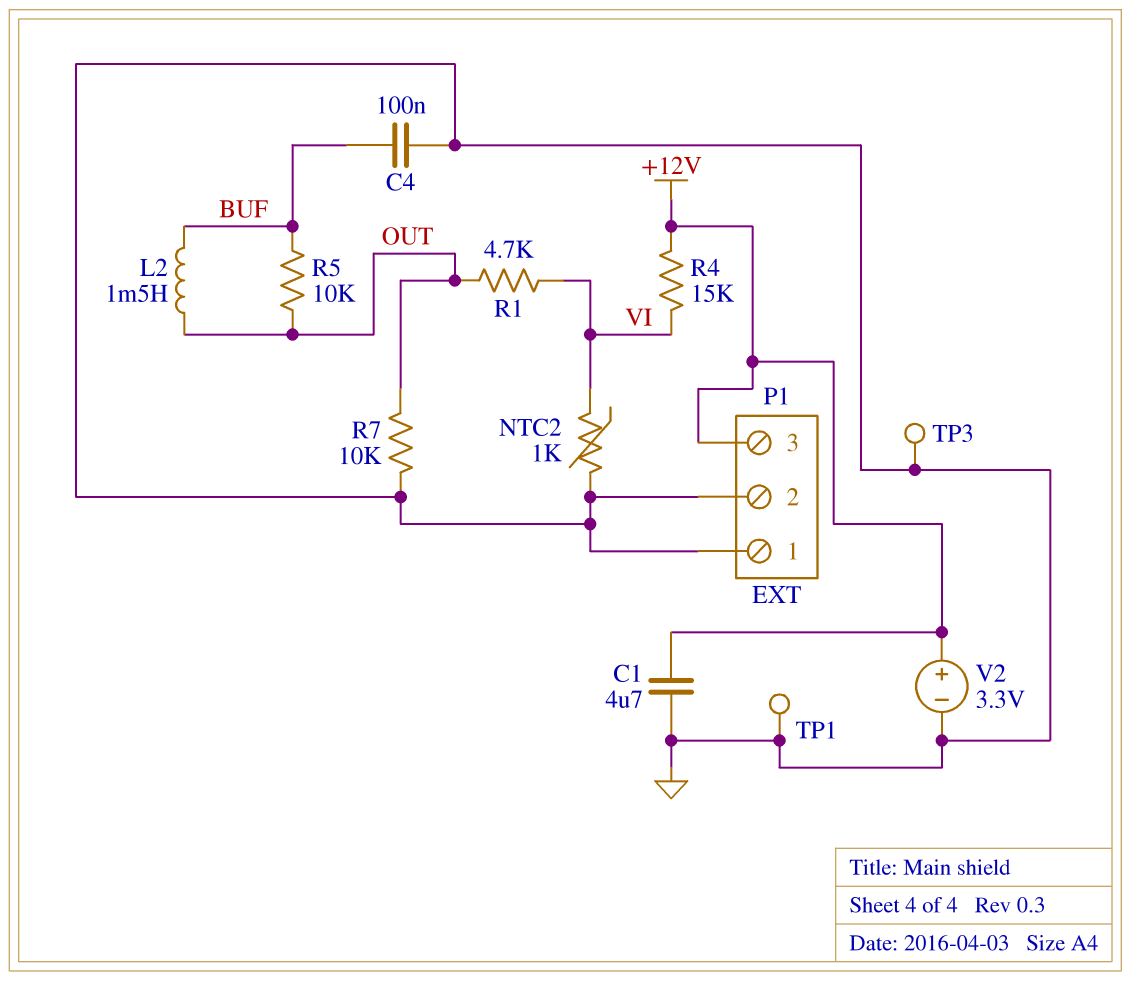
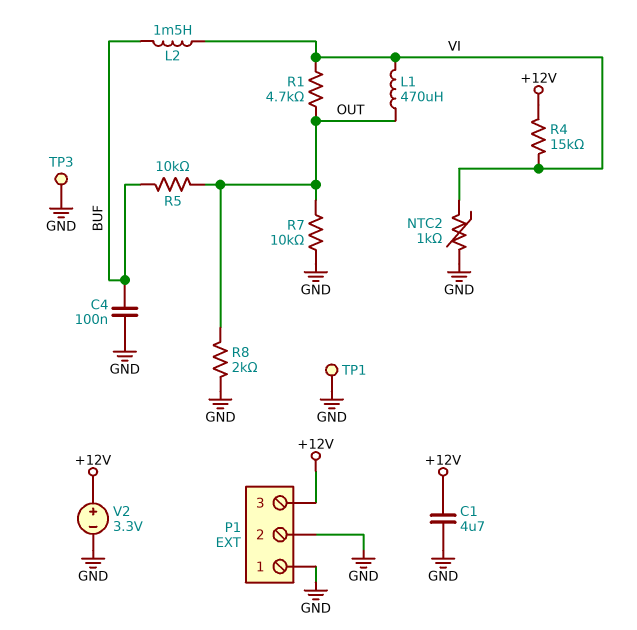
L1: none -> 470uH (OUT, VI)
L2: 1.5mH (BUF, OUT) -> 1.5mH (BUF, VI)
R8: none -> 2k (GND, OUT)

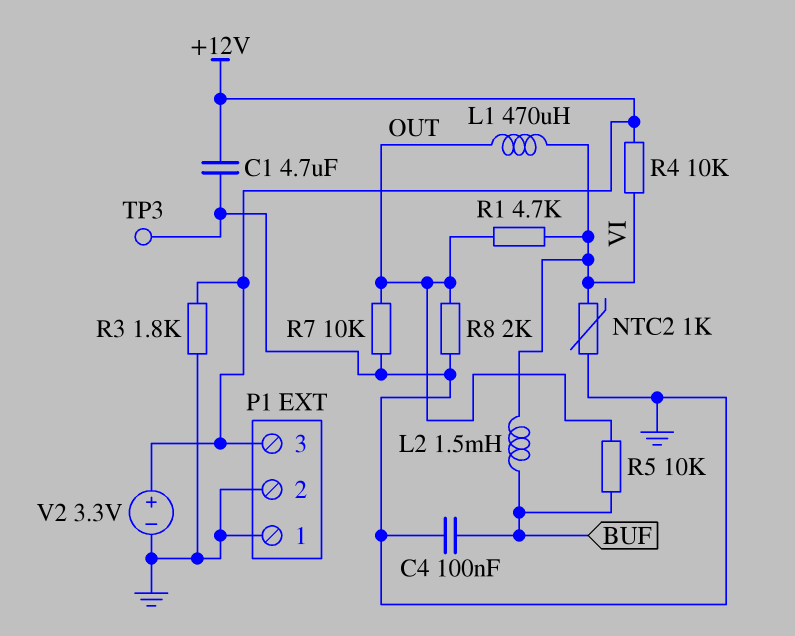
R3: none -> 1.8k (+12V, GND)
R4: 15k (+12V, VI) -> 10k (+12V, VI)
TP1: test point (GND) -> none

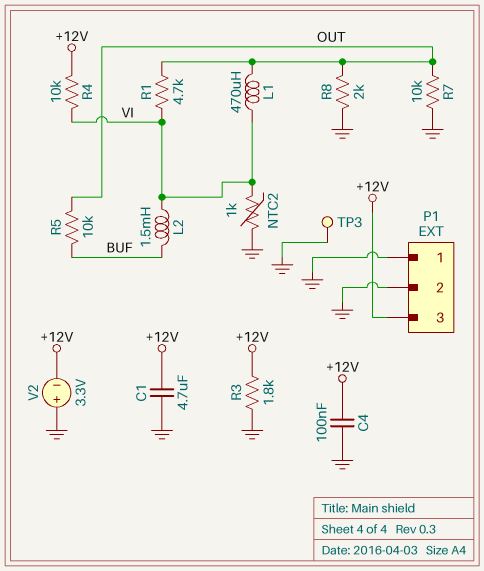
C4: 100nF (BUF, GND) -> 100nF (+12V, GND)
V2: 3.3V (plus +12V, minus GND) -> 3.3V (plus GND, minus +12V)

